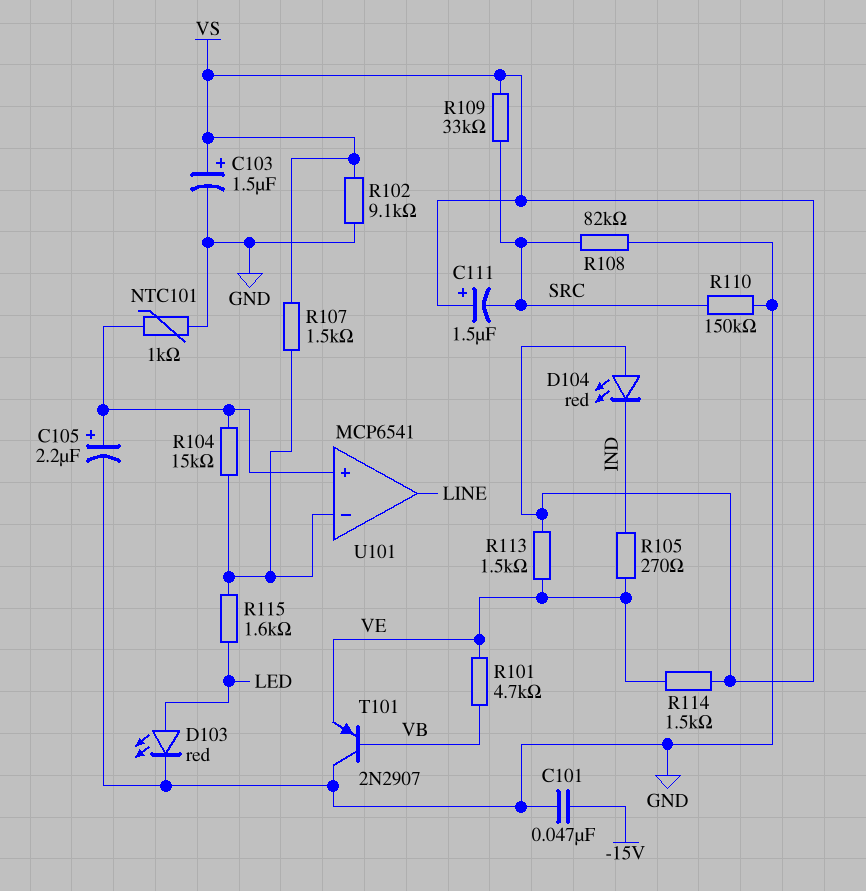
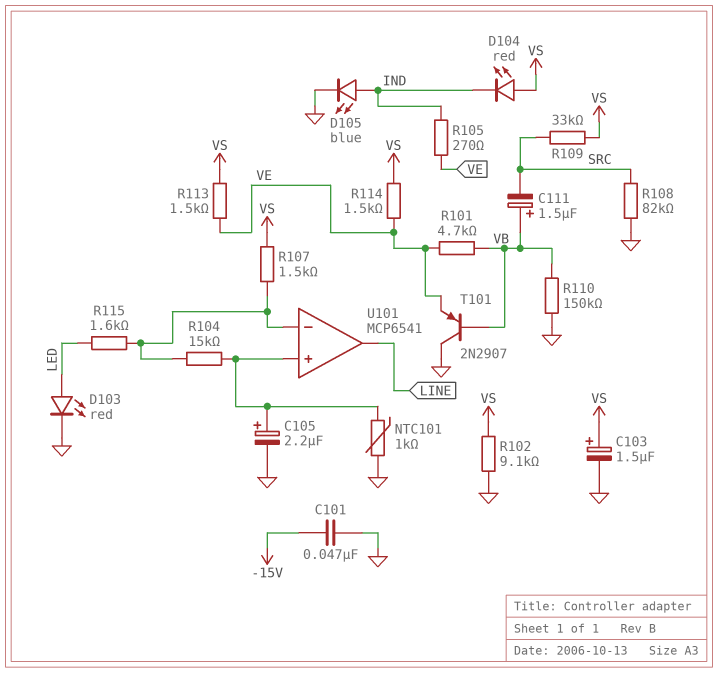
C111: 1.5uF (plus VS, minus SRC) -> 1.5uF (plus VB, minus SRC)
D105: none -> LED blue (A IND, K GND)
R110: 150k (GND, SRC) -> 150k (GND, VB)

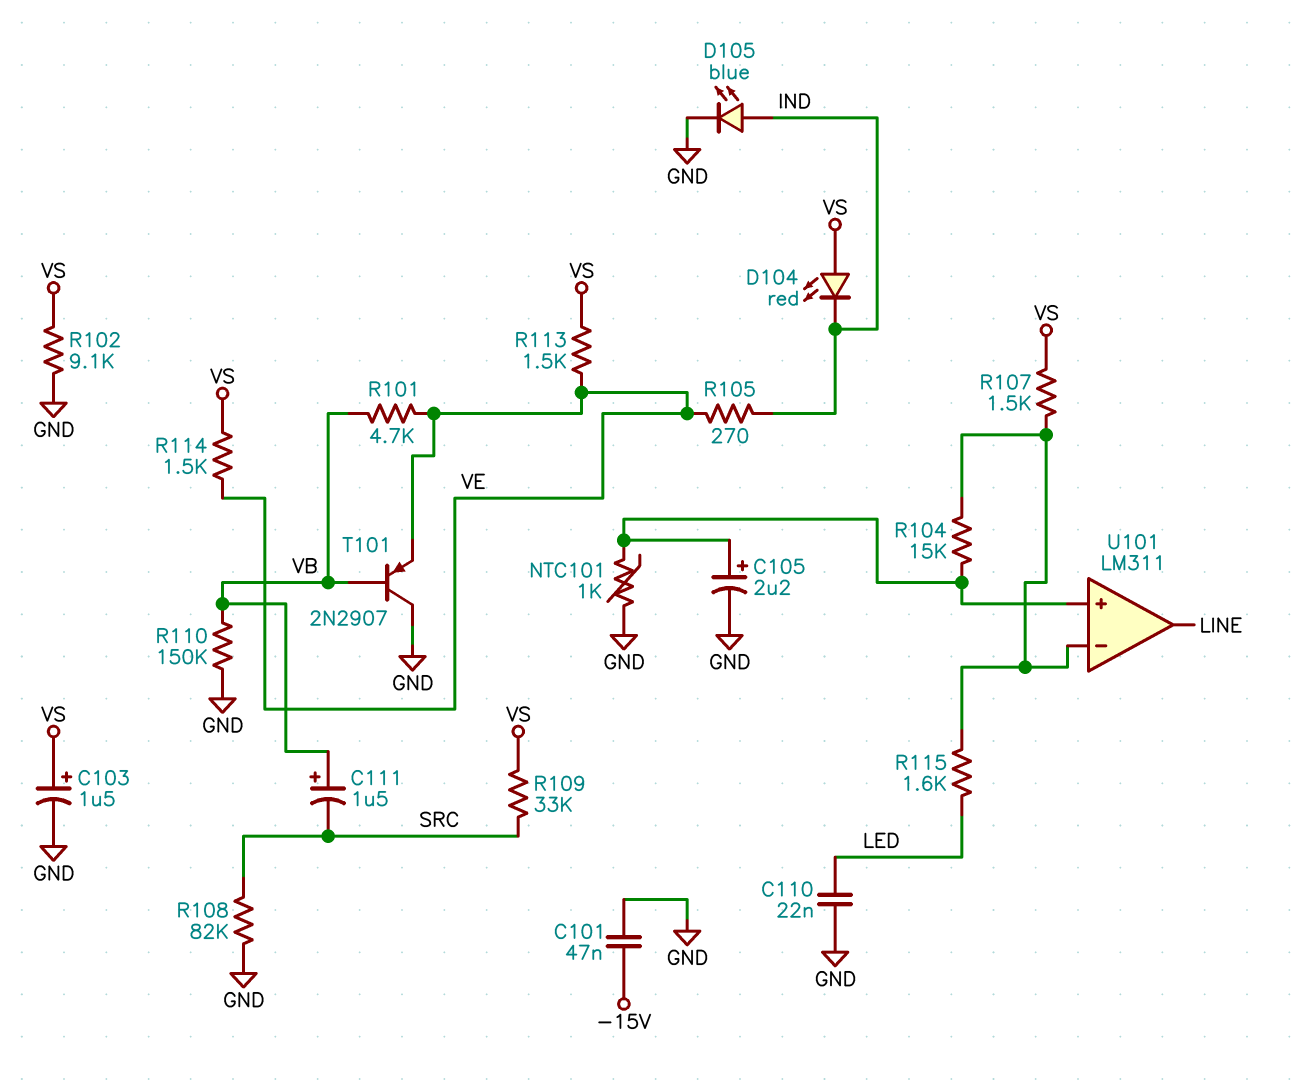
C110: none -> 22nF (GND, LED)
D103: LED red (A LED, K GND) -> none
U101: MCP6541 -> LM311

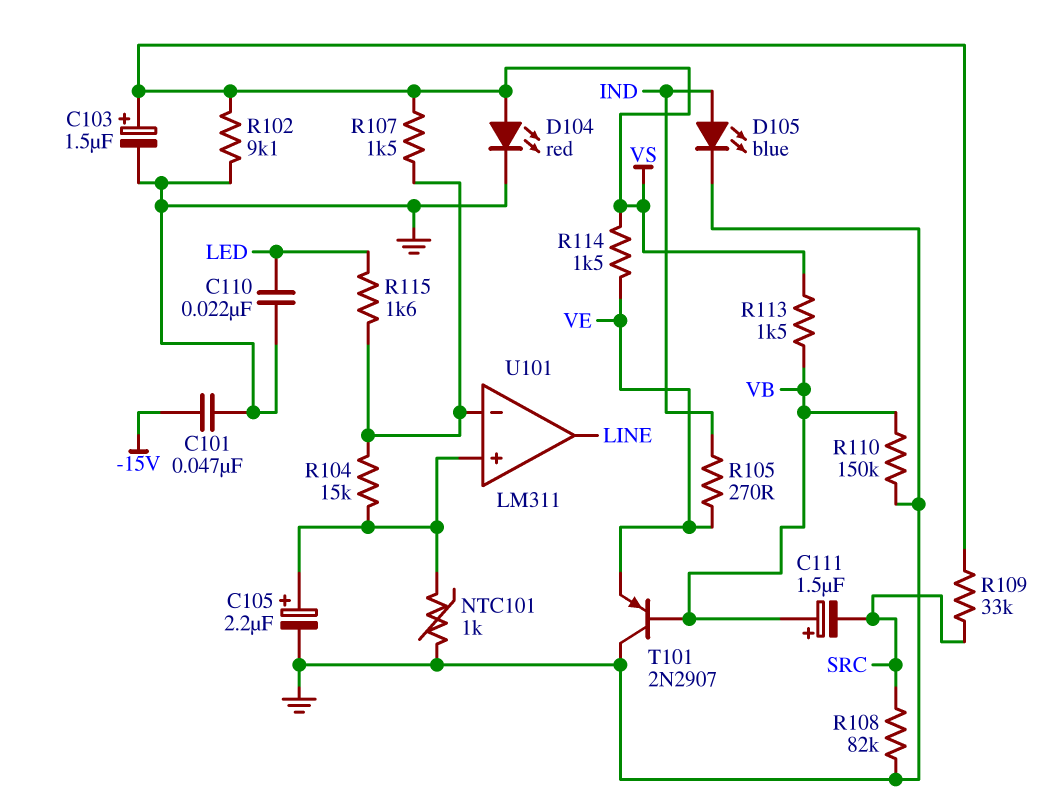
D104: LED red (A VS, K IND) -> LED red (A VS, K GND)
R101: 4.7k (VB, VE) -> none
R113: 1.5k (VE, VS) -> 1.5k (VB, VS)

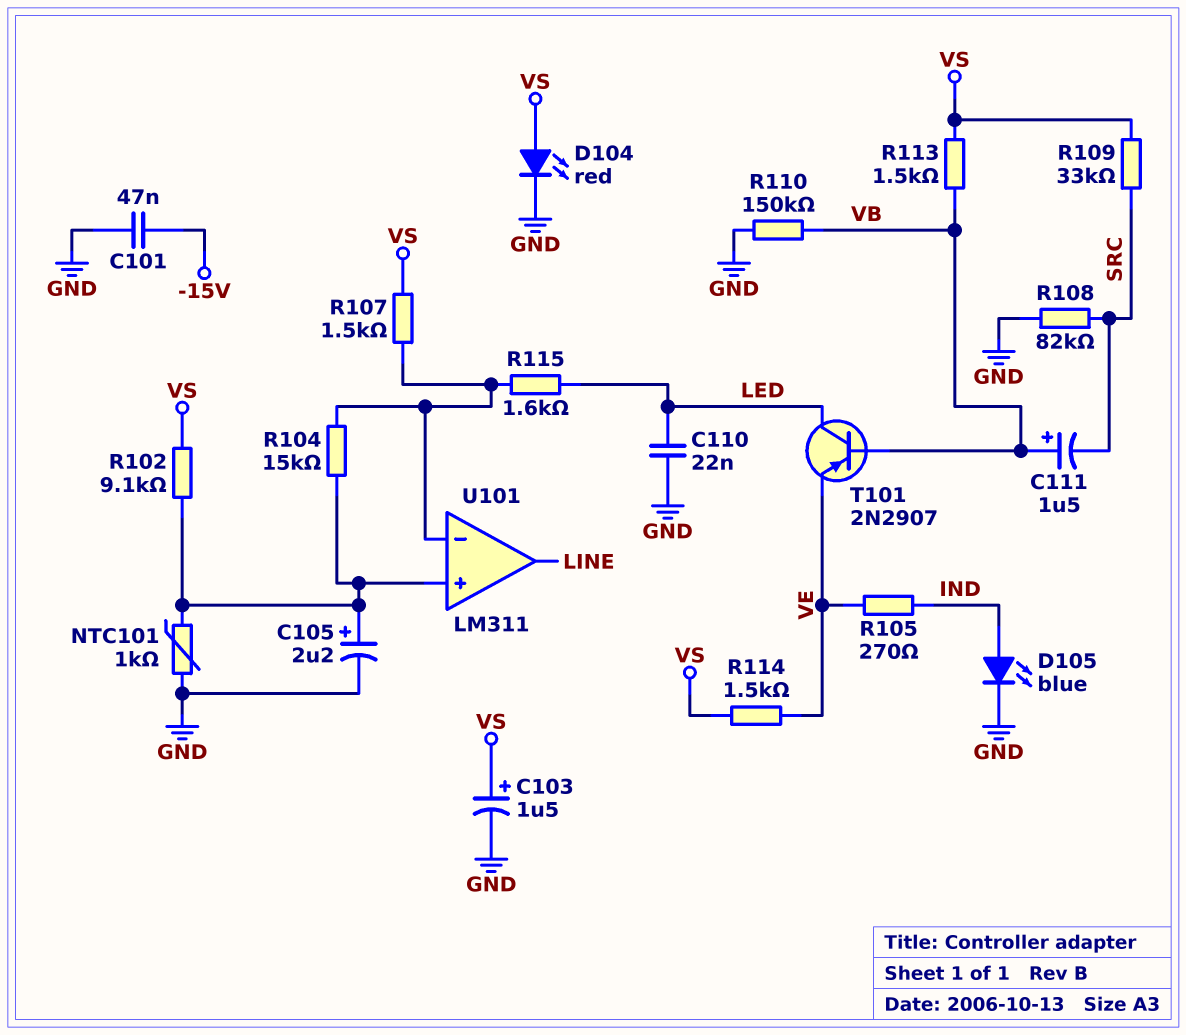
R102: 9.1k (GND, VS) -> 9.1k (U101/in+, VS)
T101: PNP 2N2907 (B VB, C GND, E VE) -> PNP 2N2907 (B VB, C LED, E VE)

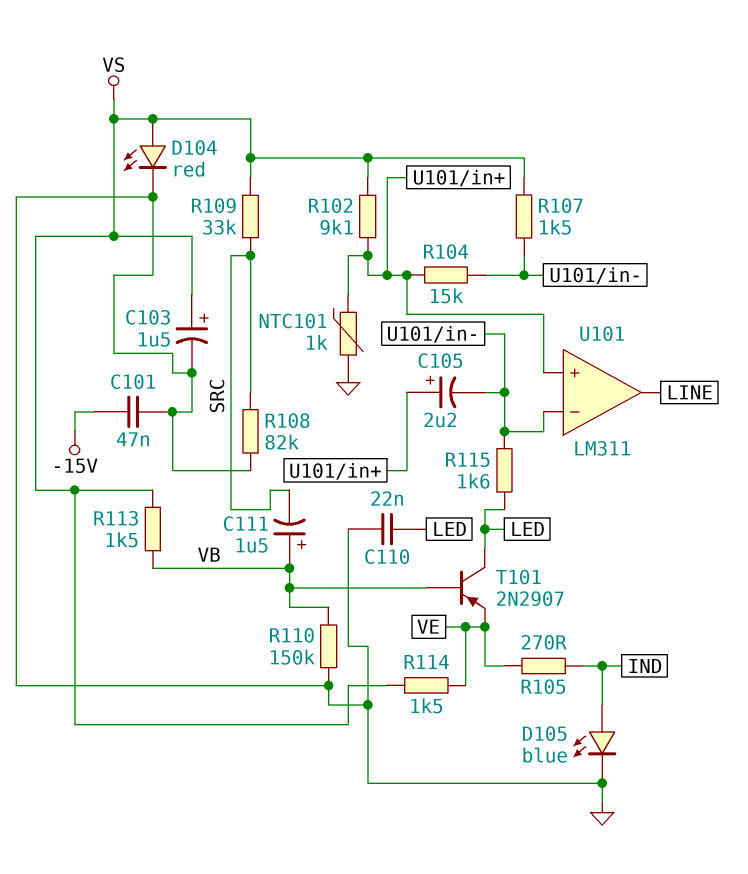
C105: 2.2uF (plus U101/in+, minus GND) -> 2.2uF (plus U101/in+, minus U101/in-)

